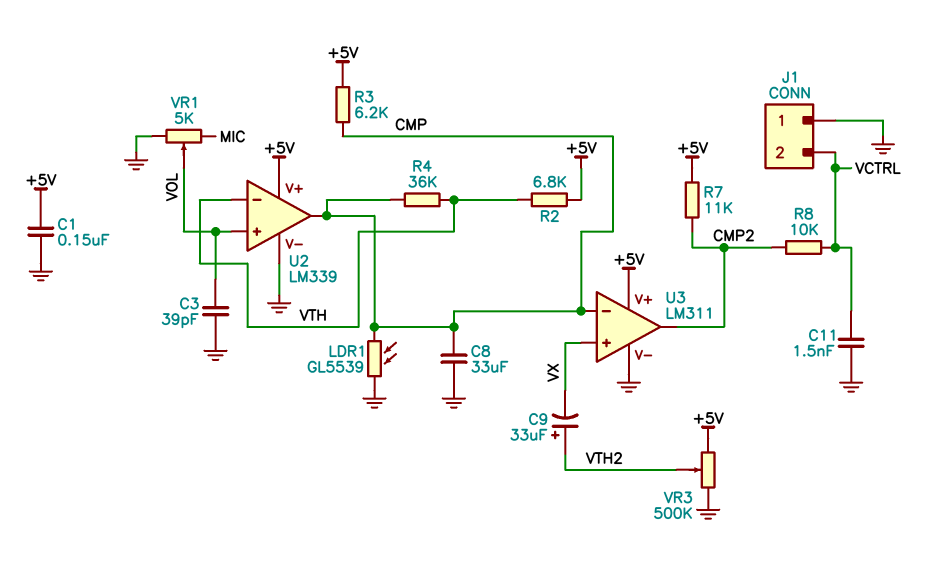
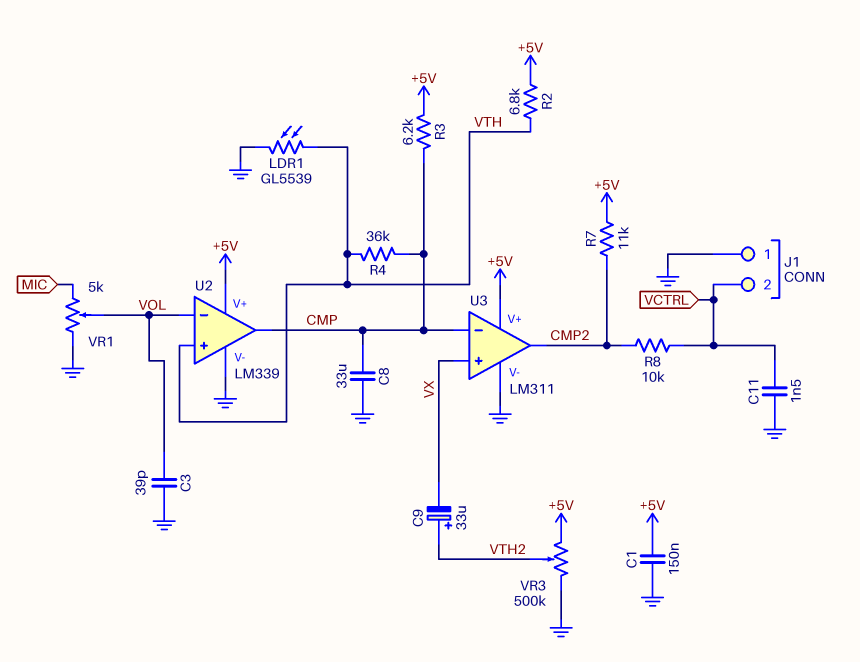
LDR1: GL5539 (CMP, GND) -> GL5539 (GND, VTH)
U2 pin in+: VOL -> VTH
U2 pin in-: VTH -> VOL

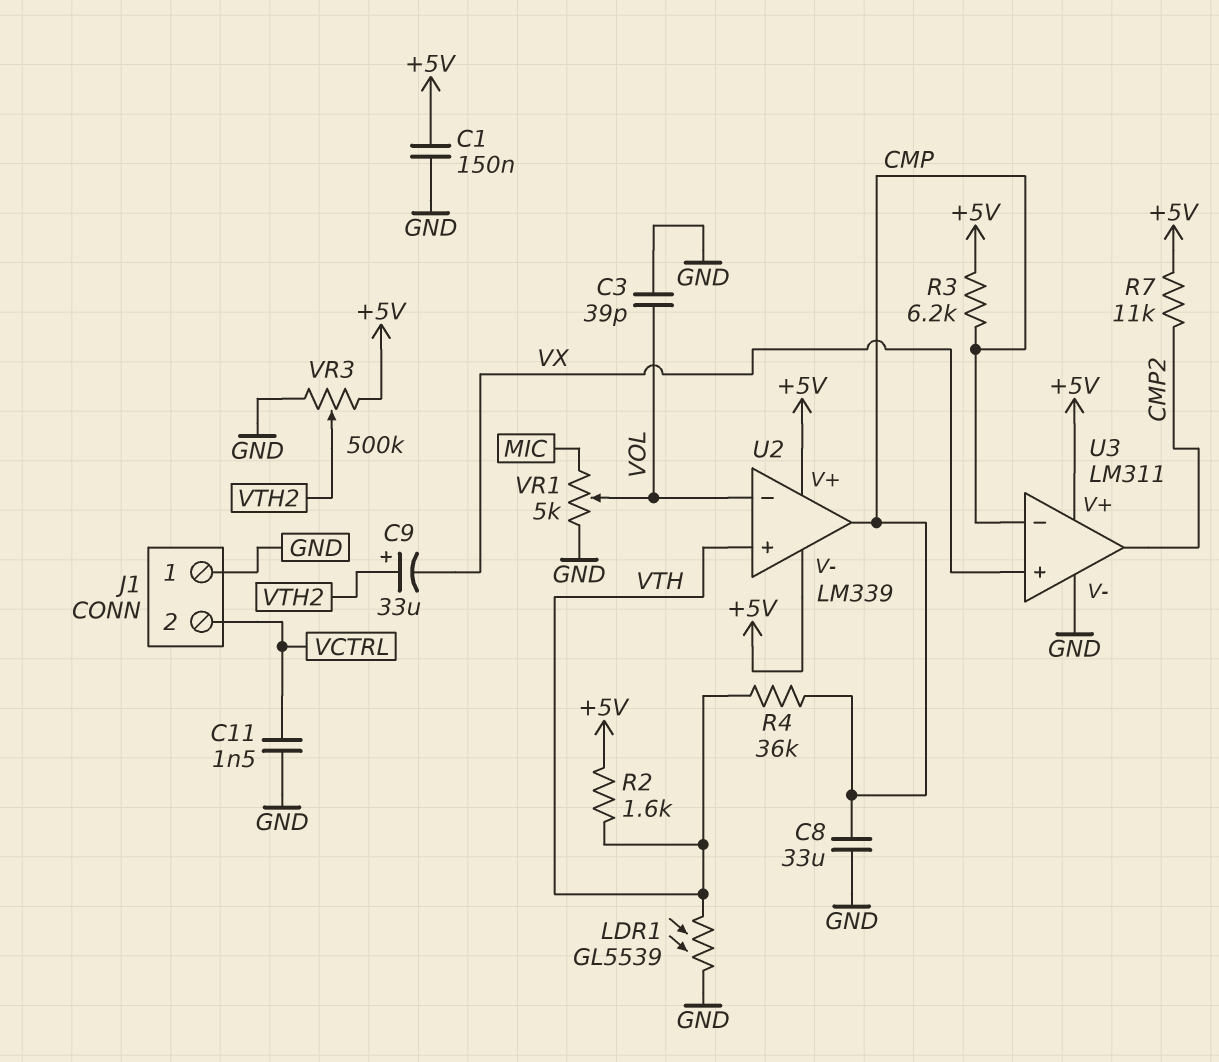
R2: 6.8k (+5V, VTH) -> 1.6k (+5V, VTH)
R8: 10k (CMP2, VCTRL) -> none
U2 pin V-: GND -> +5V

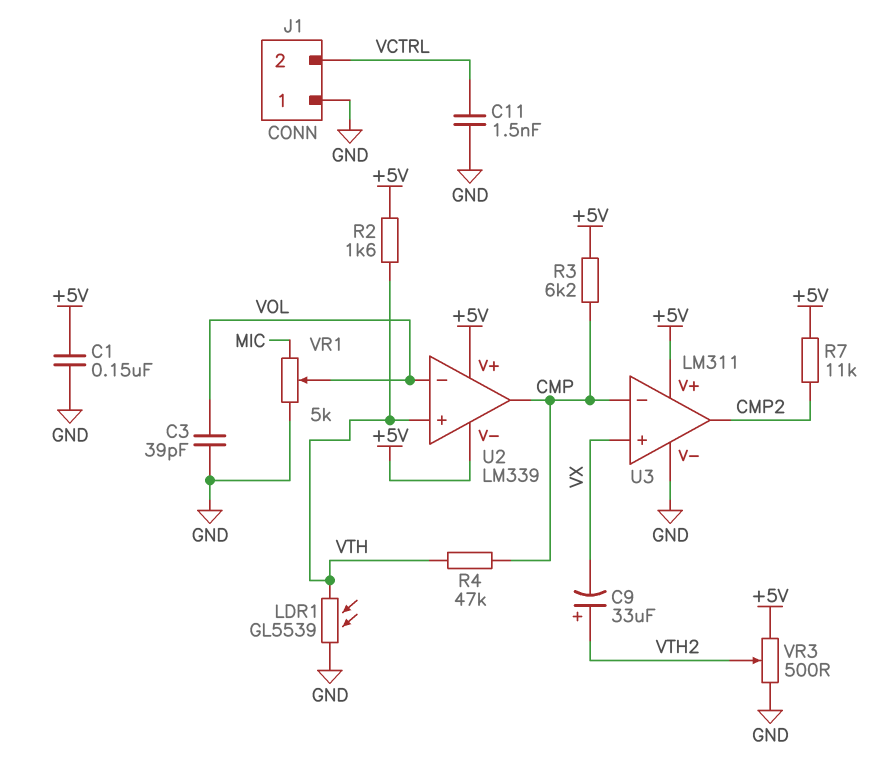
C8: 33uF (CMP, GND) -> none
R4: 36k (CMP, VTH) -> 47k (CMP, VTH)
VR3: 500k (+5V, GND, wiper VTH2) -> 500 (+5V, GND, wiper VTH2)

